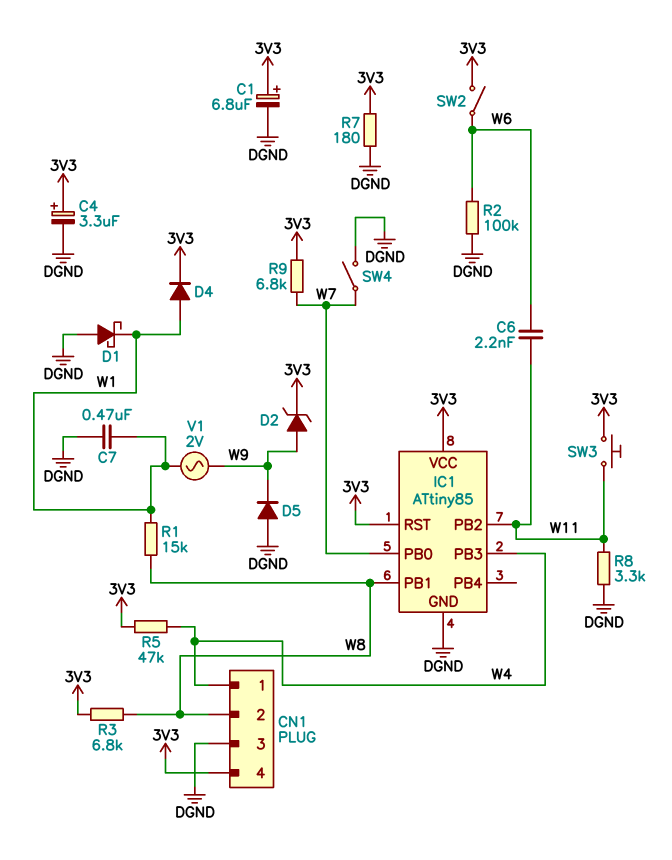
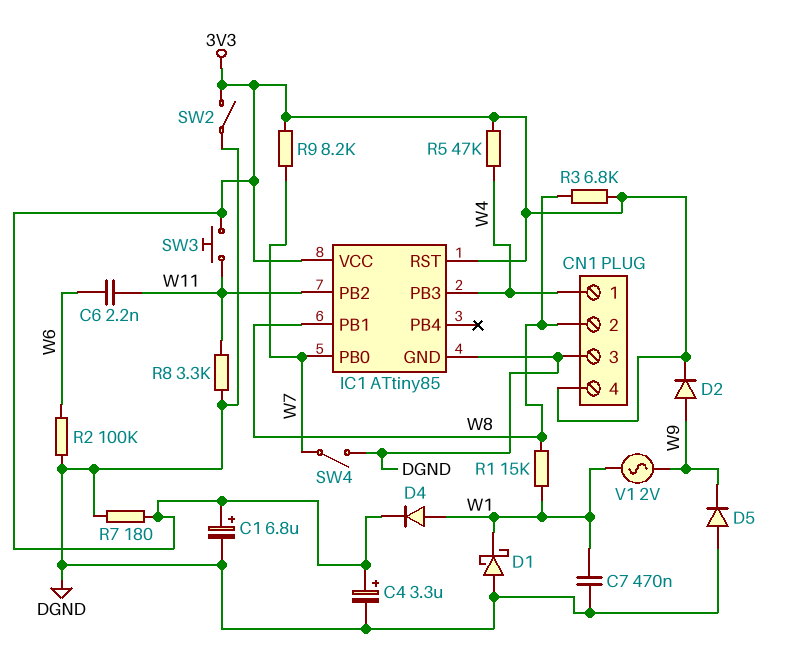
D2: zener (A W9, K 3V3) -> diode (A W9, K 3V3)
R9: 6.8k (3V3, W7) -> 8.2k (3V3, W7)
SW2: switch (3V3, W6) -> switch (3V3, DGND)

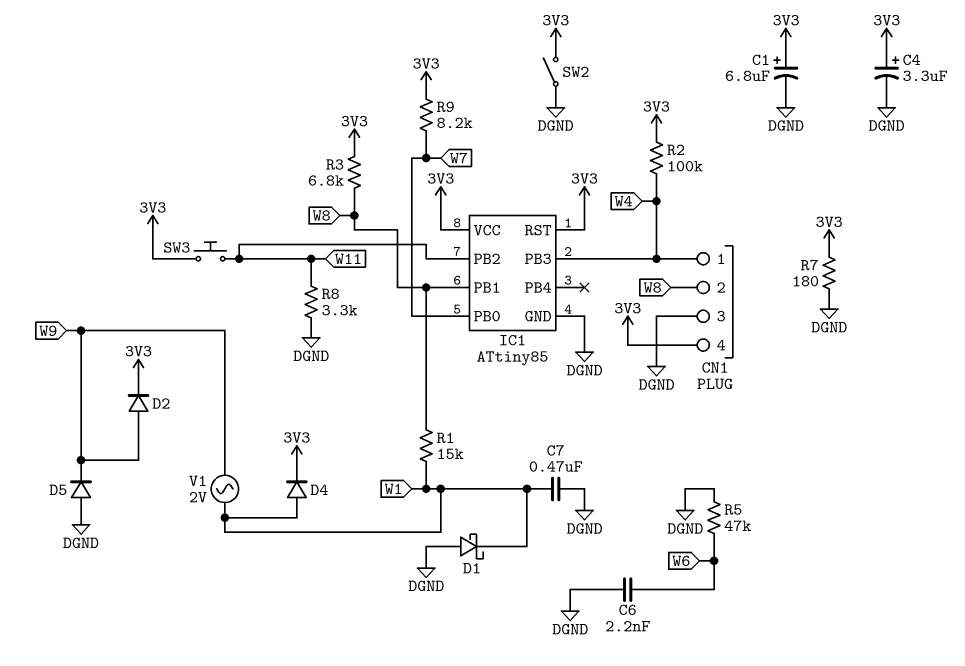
C6: 2.2nF (W6, W11) -> 2.2nF (DGND, W6)
R2: 100k (DGND, W6) -> 100k (3V3, W4)
R5: 47k (3V3, W4) -> 47k (DGND, W6)
SW4: switch (DGND, W7) -> none

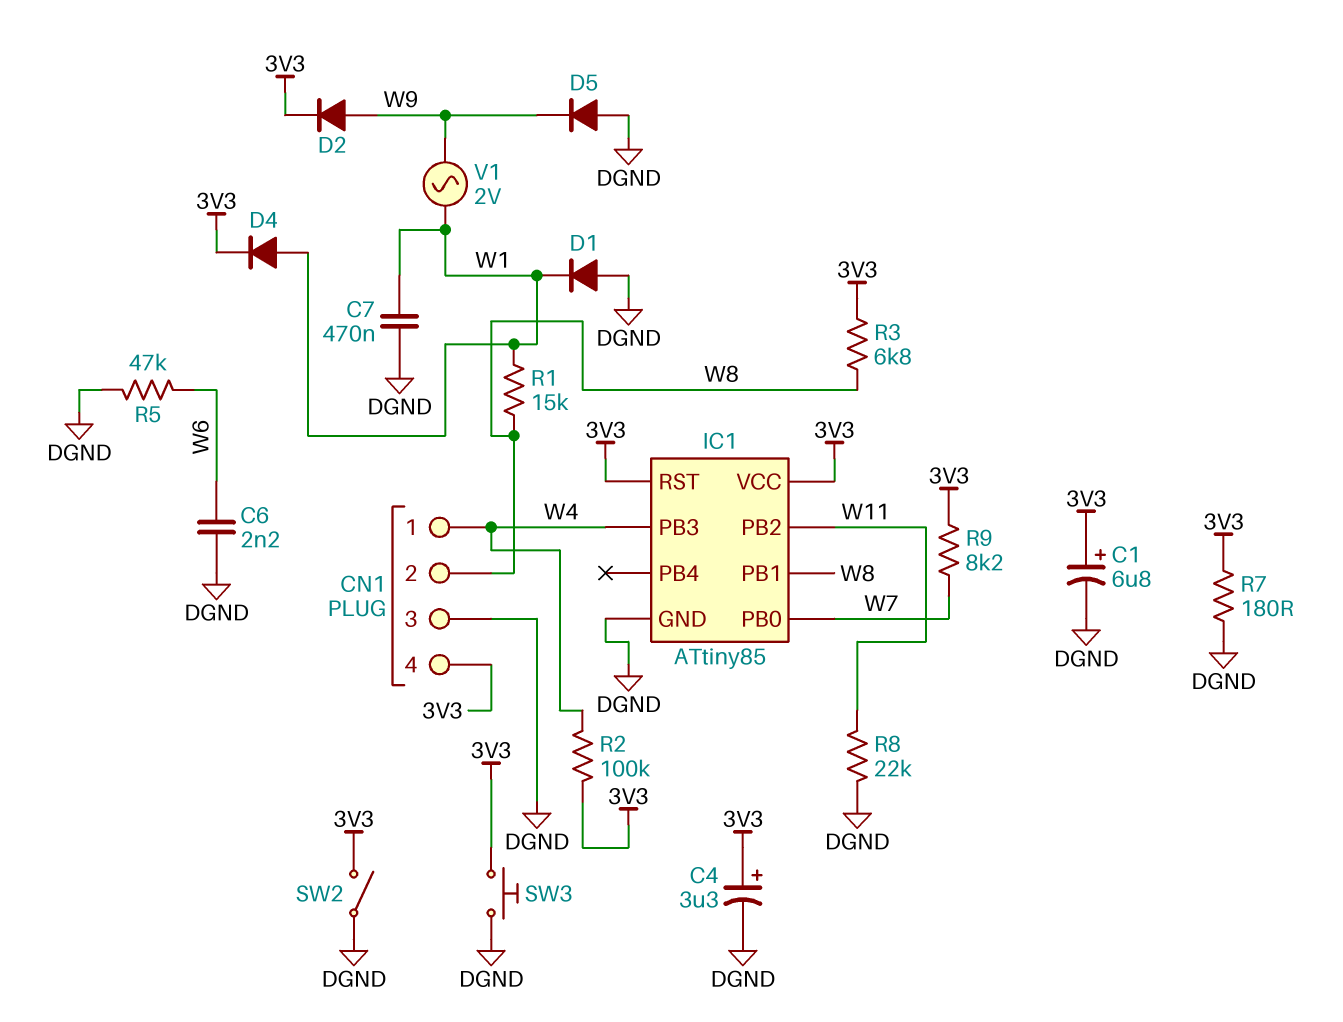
D1: schottky (A DGND, K W1) -> diode (A DGND, K W1)
R8: 3.3k (DGND, W11) -> 22k (DGND, W11)
SW3: button (3V3, W11) -> button (3V3, DGND)

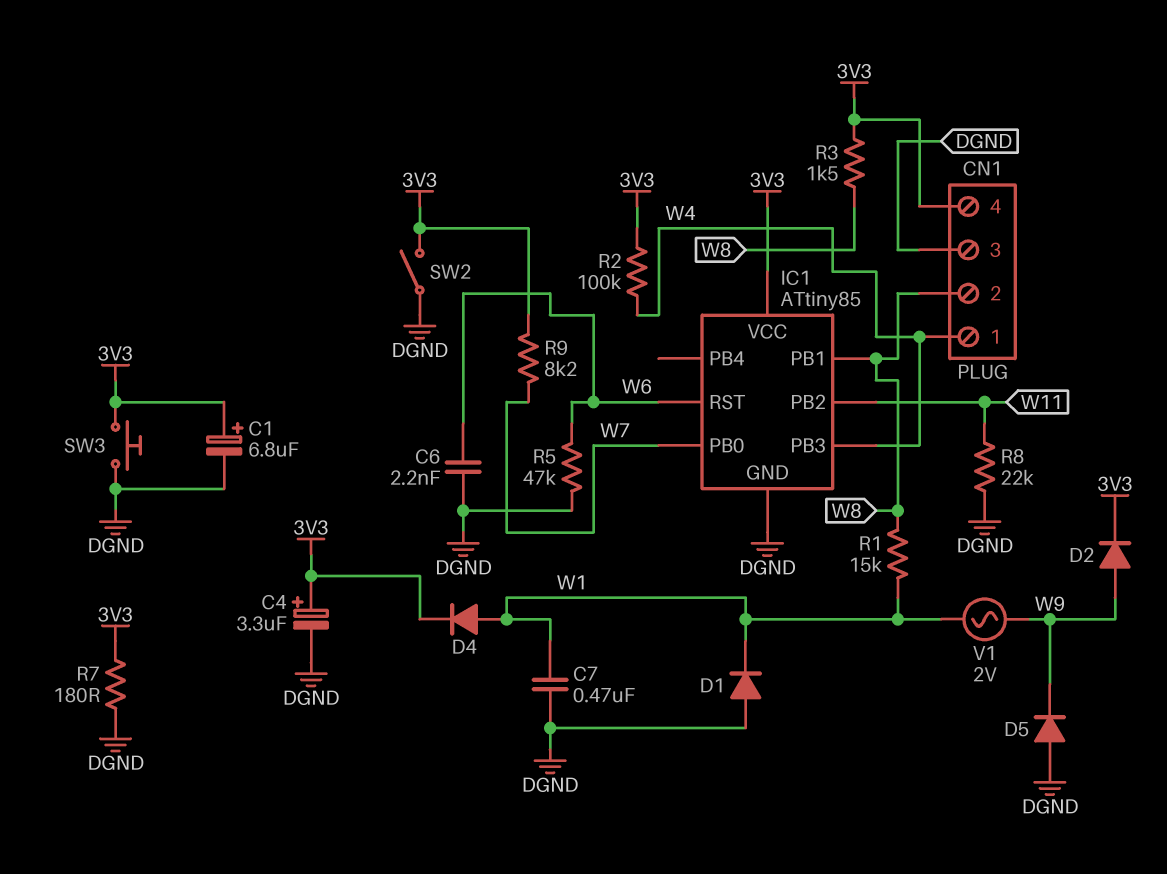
IC1 pin RST: 3V3 -> W6
R3: 6.8k (3V3, W8) -> 1.5k (3V3, W8)

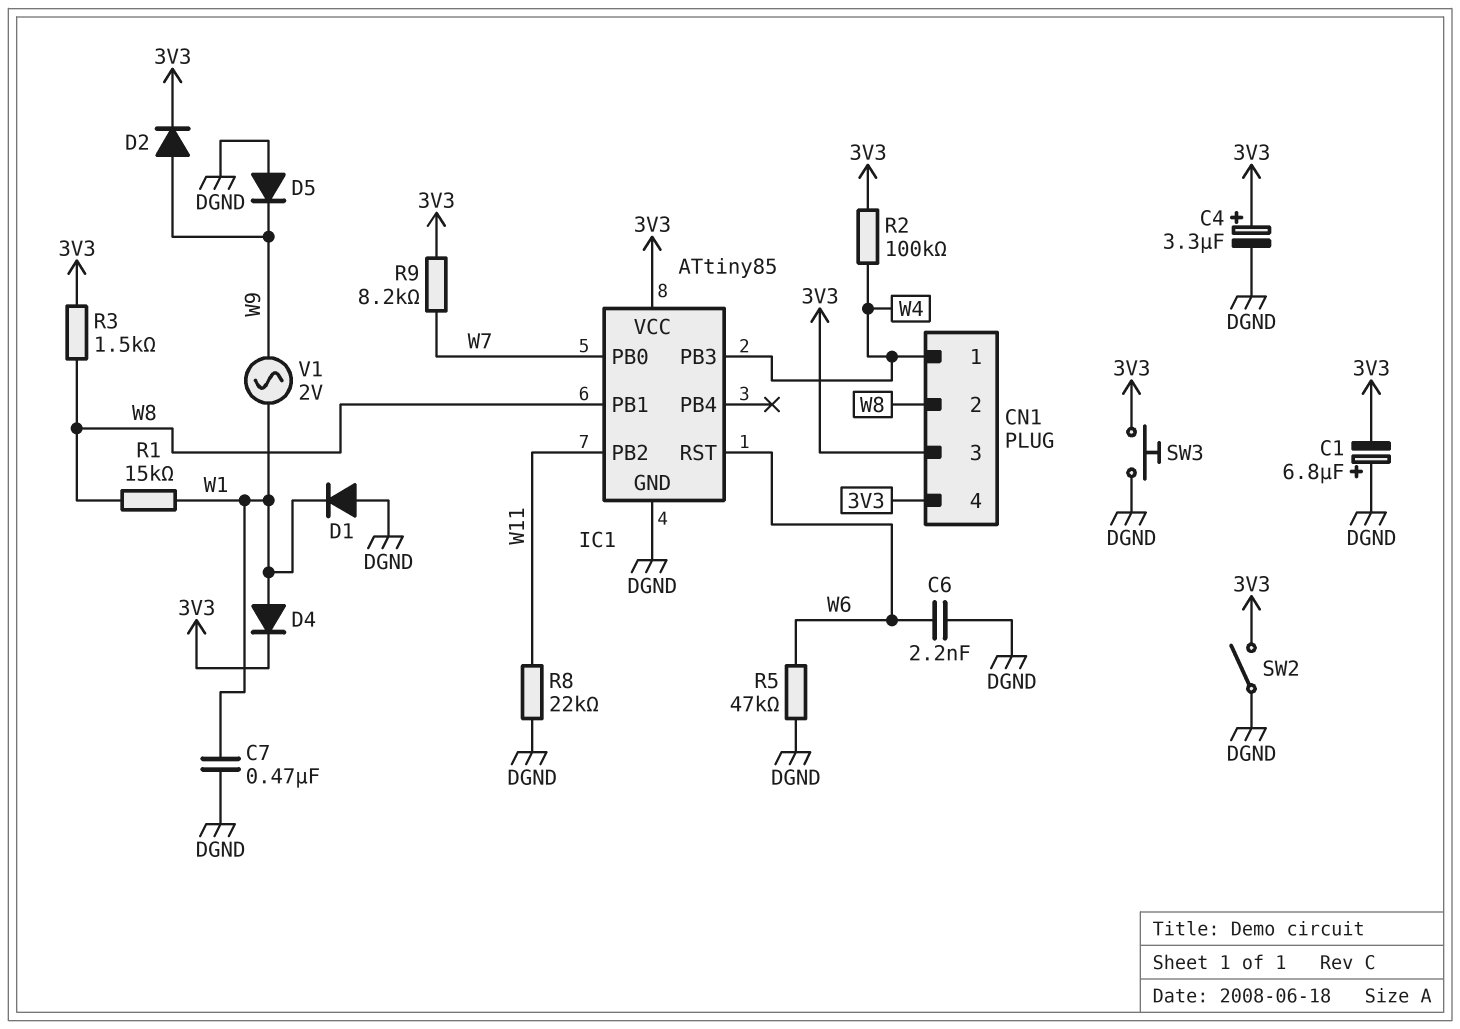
C1: 6.8uF (plus 3V3, minus DGND) -> 6.8uF (plus DGND, minus 3V3)
CN1 pin 3: DGND -> 3V3
R7: 180 (3V3, DGND) -> none

